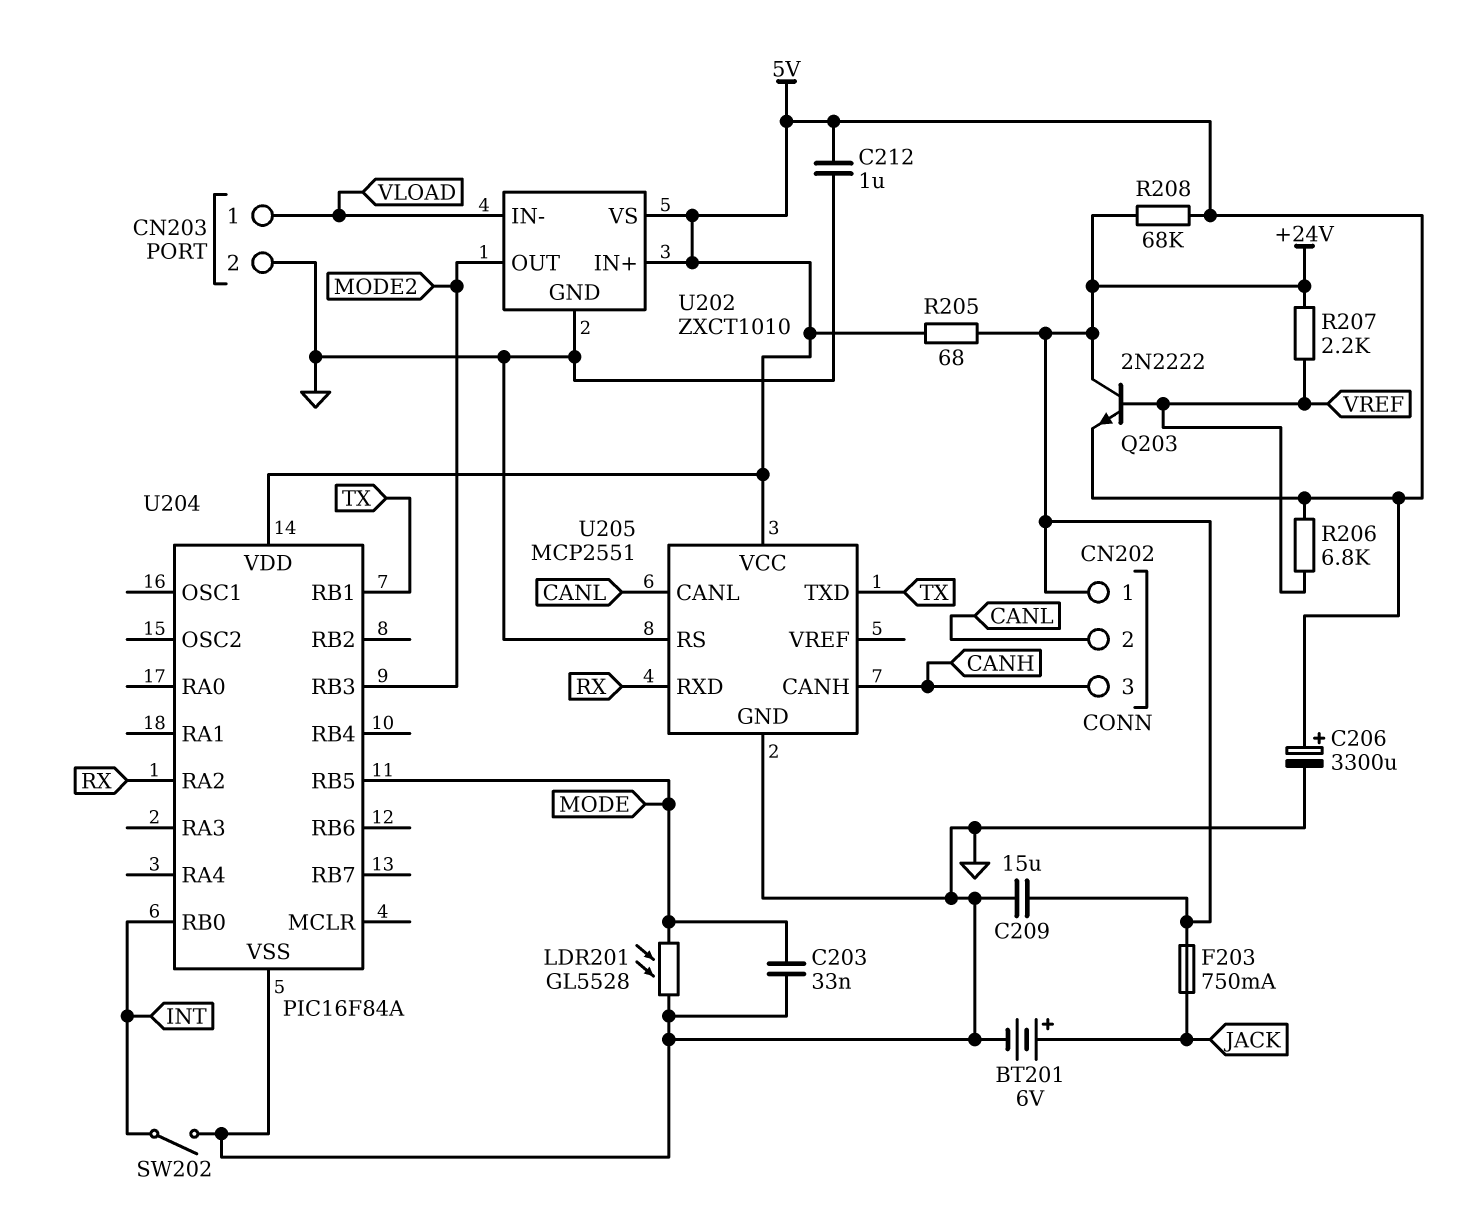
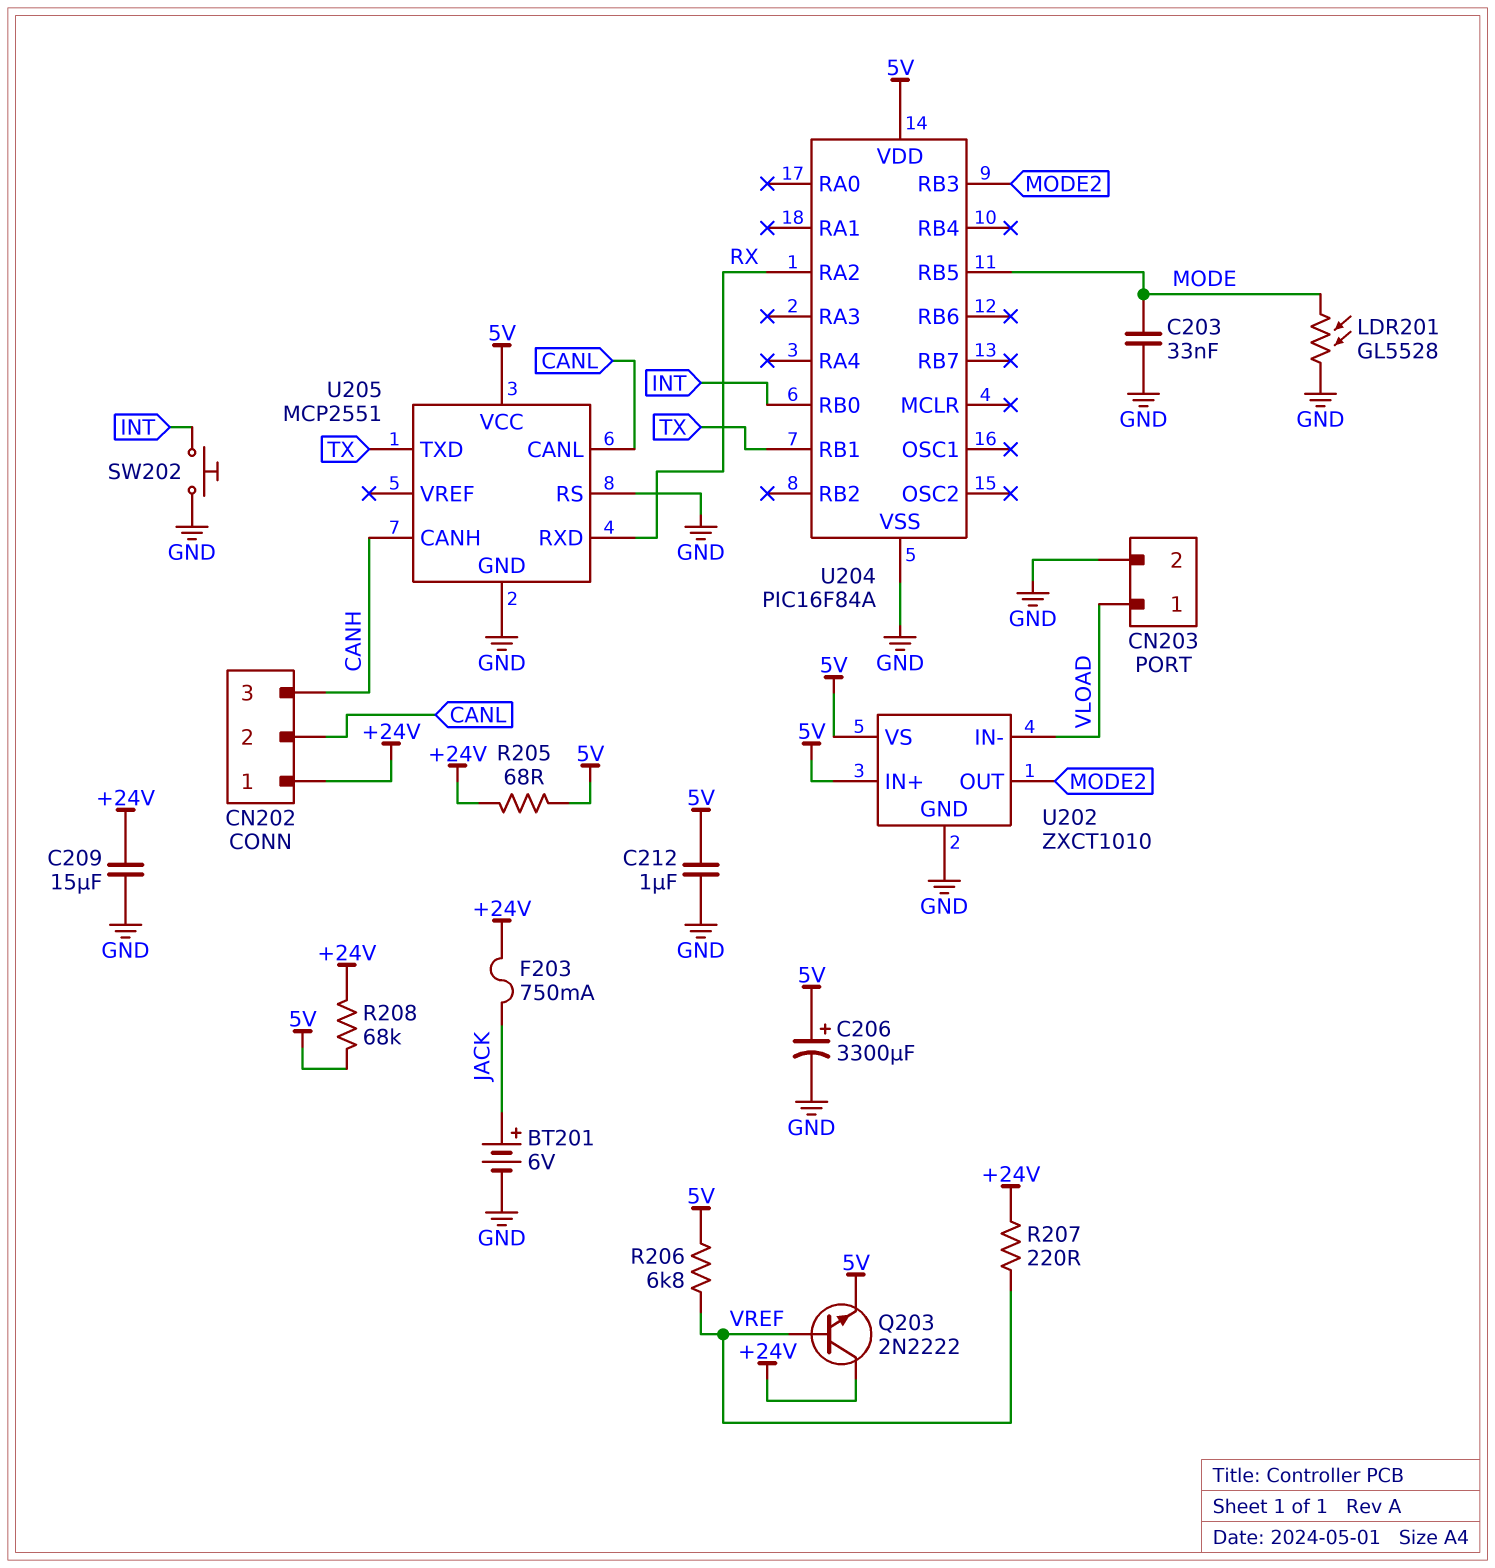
R207: 2.2k (+24V, VREF) -> 220 (+24V, VREF)
SW202: switch (GND, INT) -> button (GND, INT)

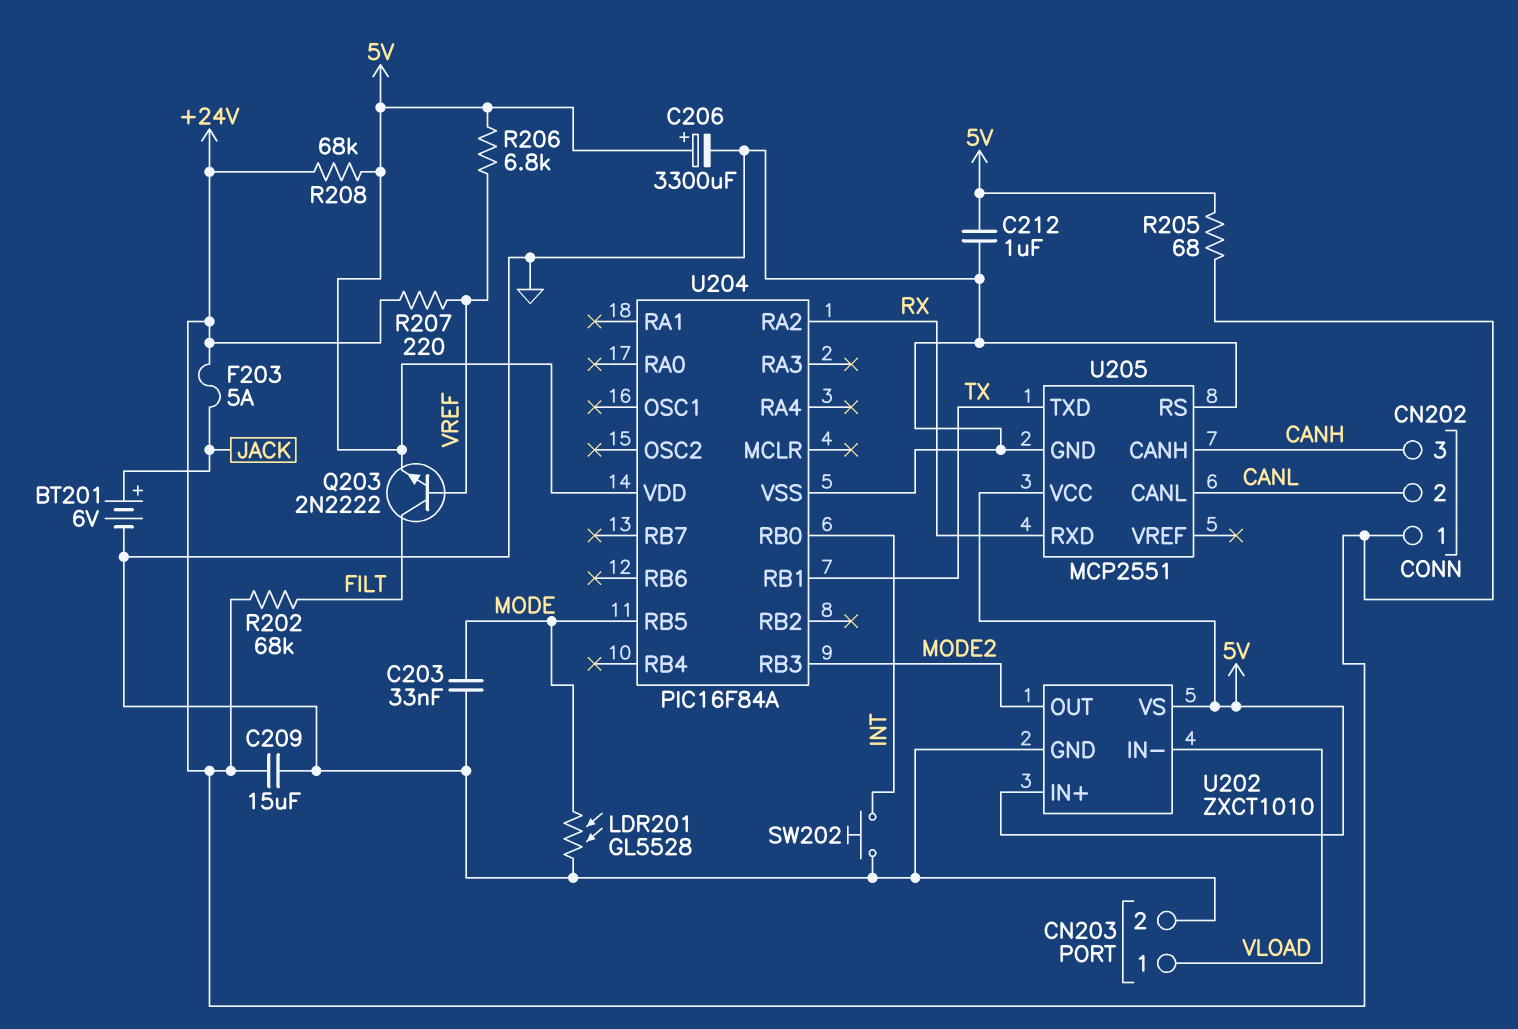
F203: 750mA (+24V, JACK) -> 5A (+24V, JACK)
Q203: NPN 2N2222 (B VREF, C +24V, E 5V) -> NPN 2N2222 (B VREF, C FILT, E 5V)
R202: none -> 68k (+24V, FILT)

